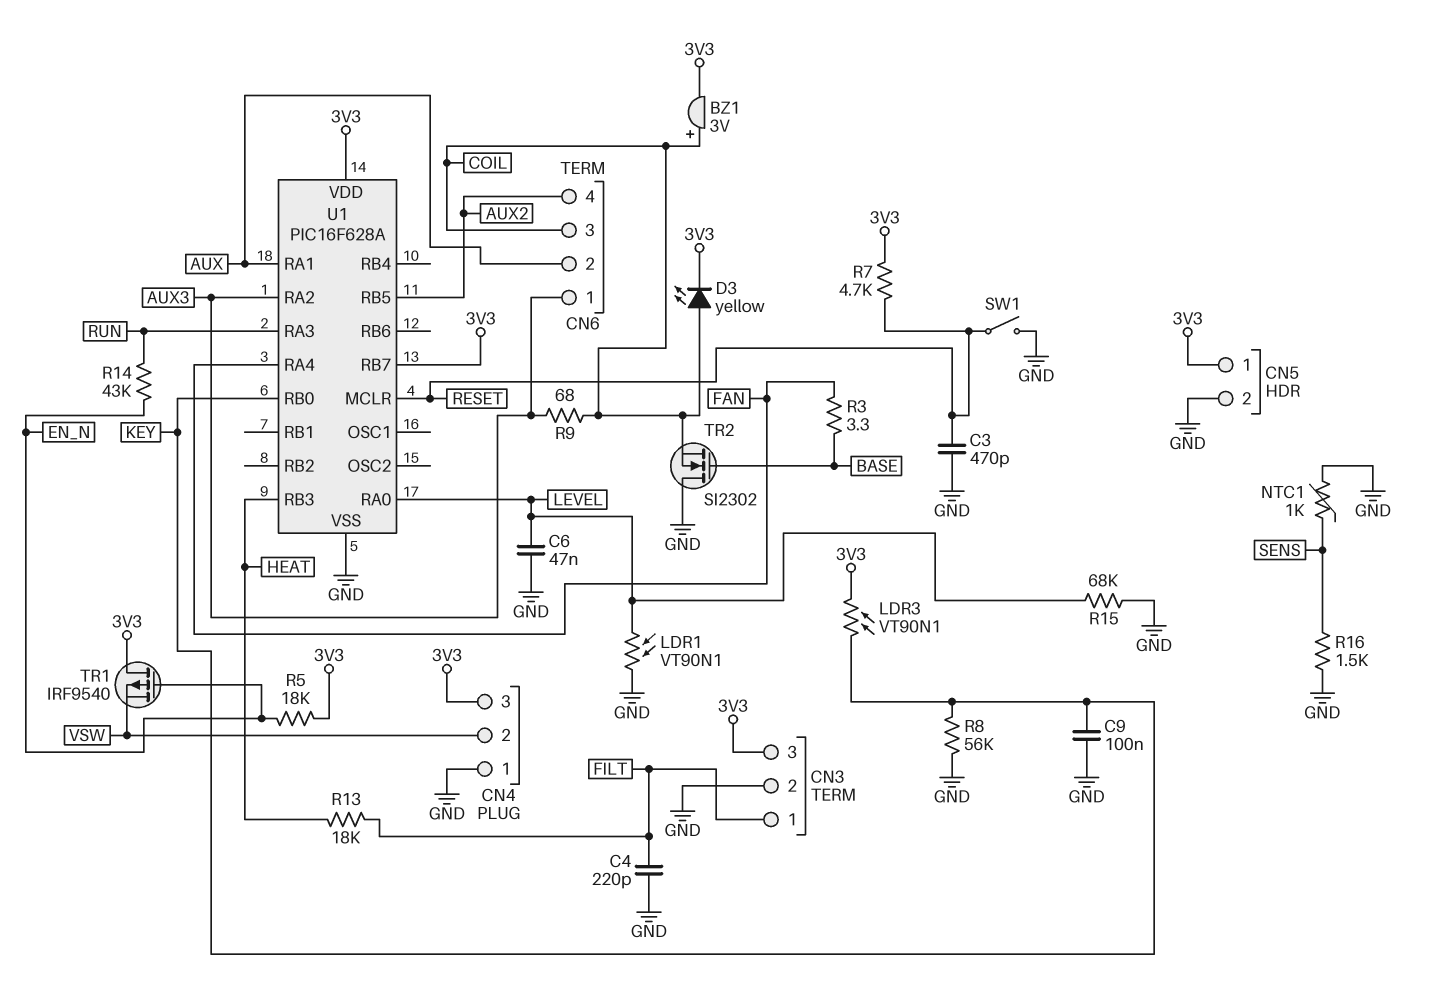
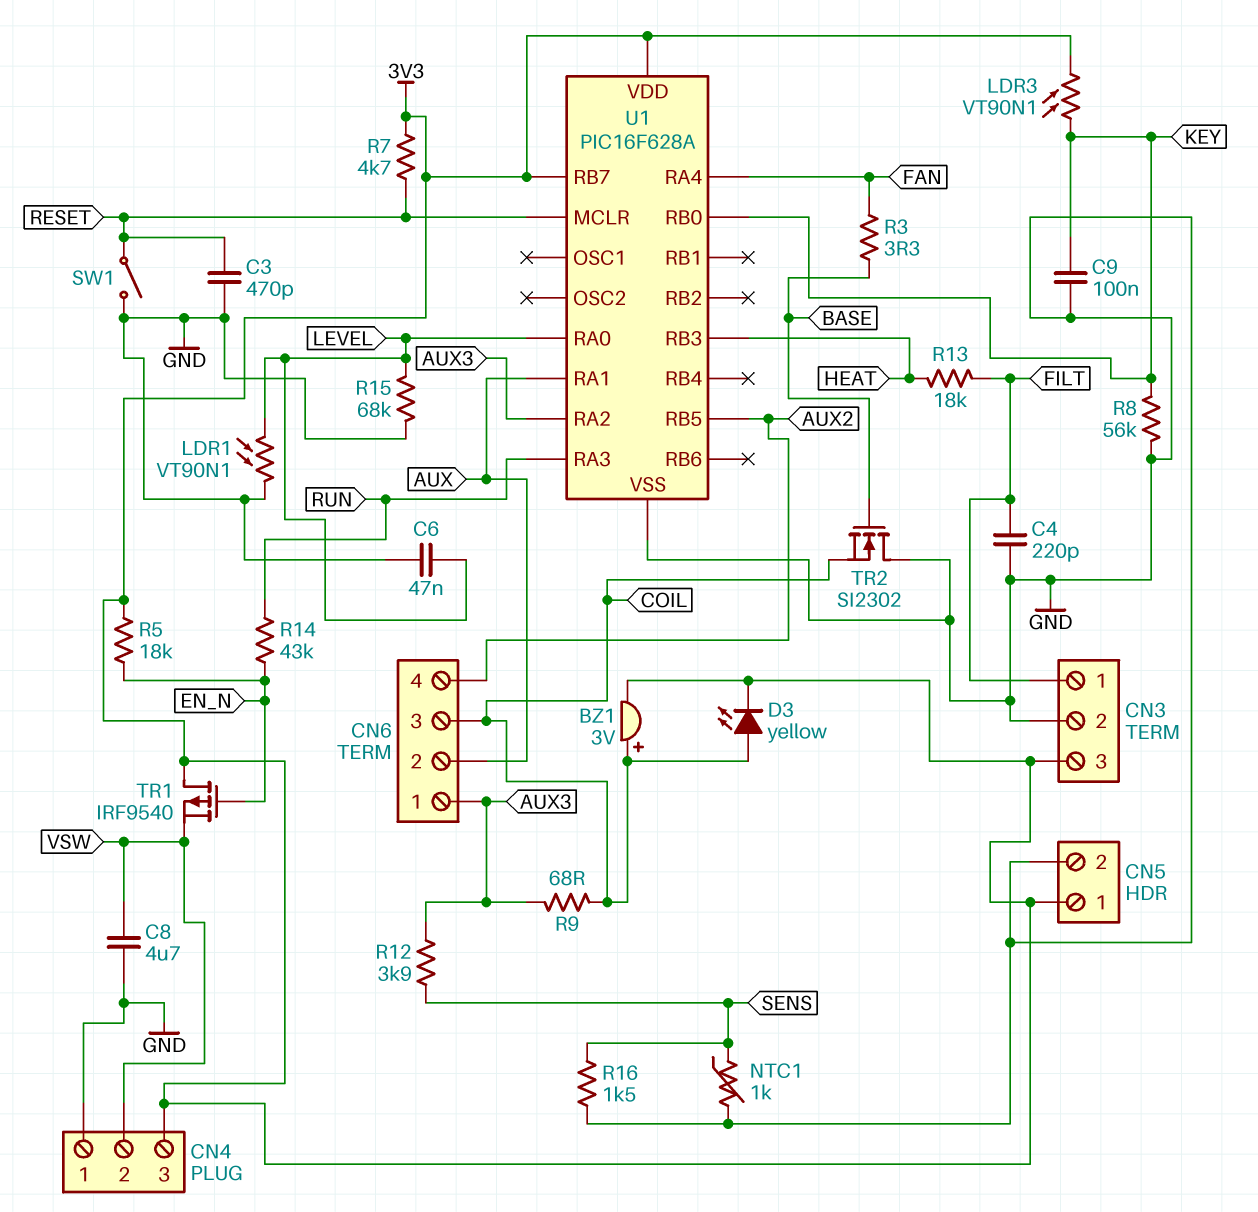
C8: none -> 4.7uF (GND, VSW)
R12: none -> 3.9k (AUX3, SENS)

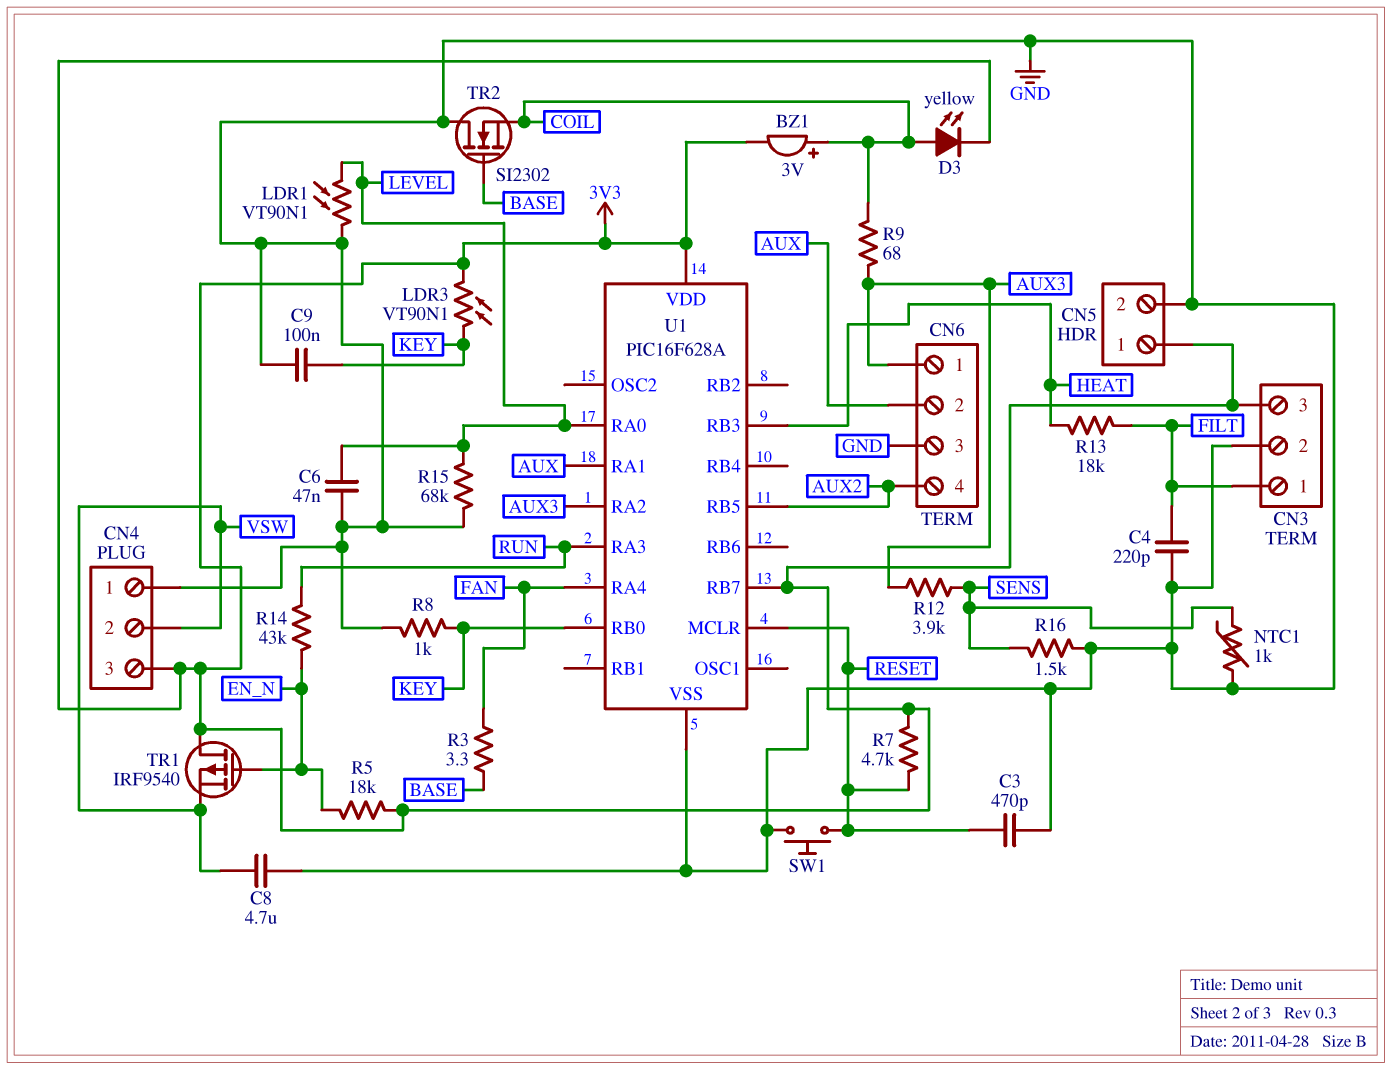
CN6 pin 3: COIL -> GND
R8: 56k (GND, KEY) -> 1k (GND, KEY)
SW1: switch (GND, RESET) -> button (GND, RESET)

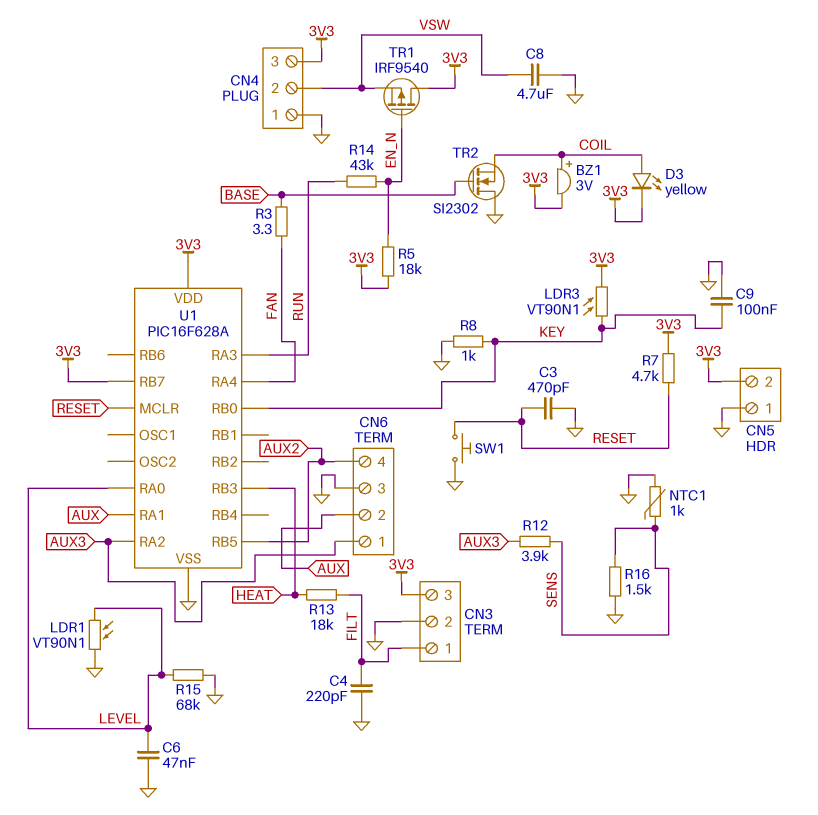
CN5 pin 1: 3V3 -> GND
CN5 pin 2: GND -> 3V3
R9: 68 (AUX3, COIL) -> none

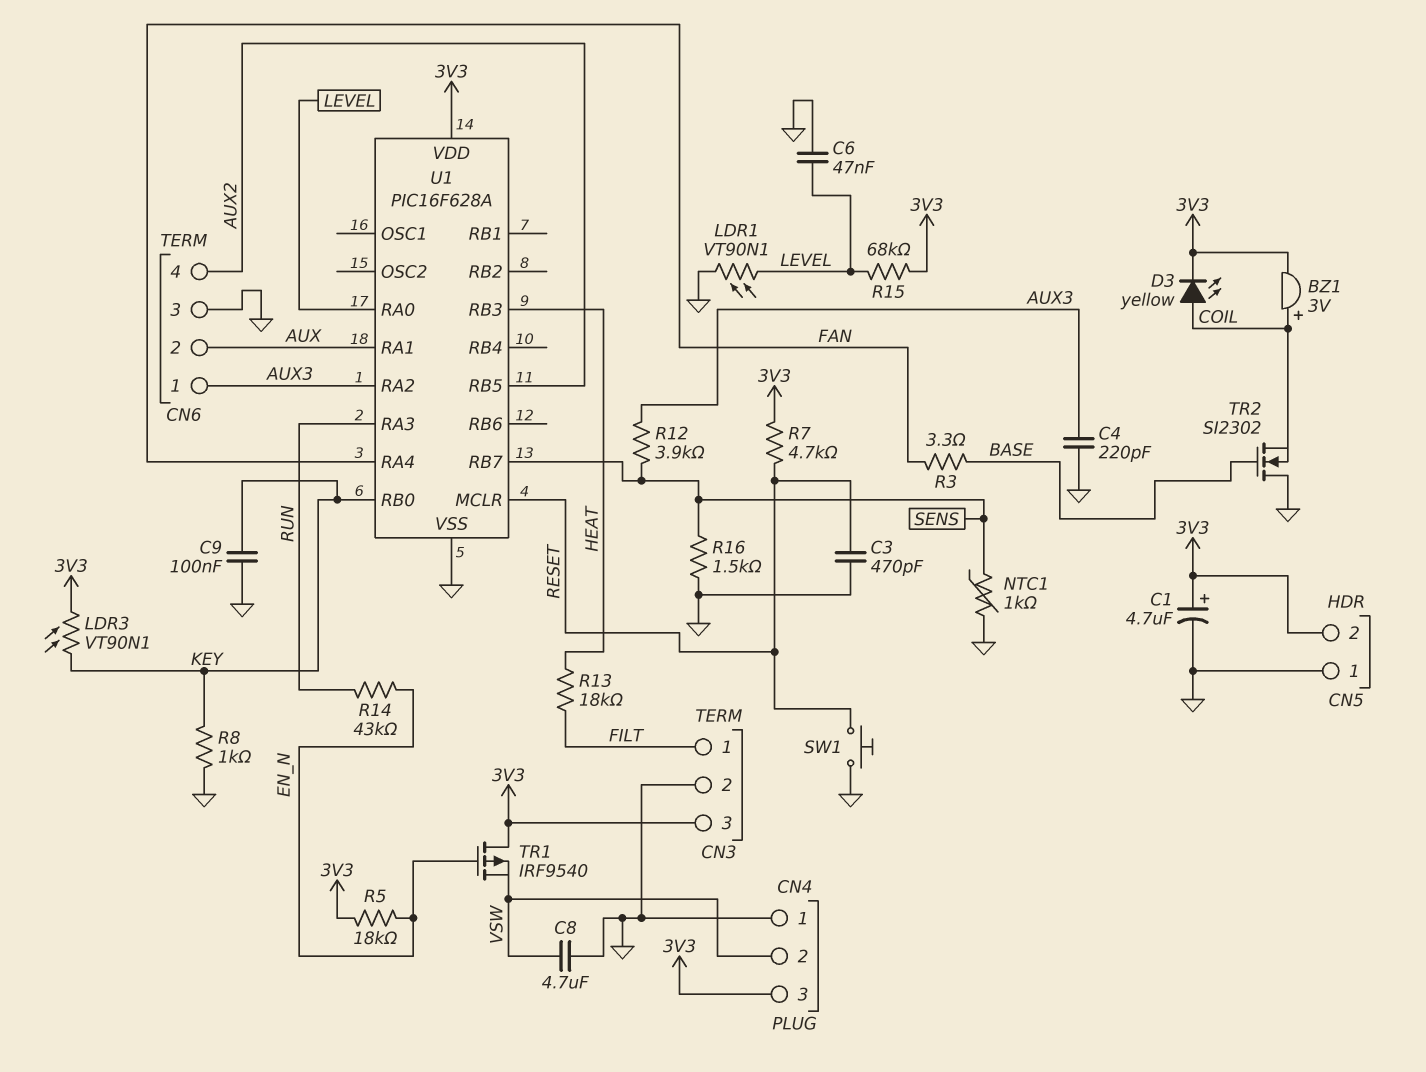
C1: none -> 4.7uF (plus 3V3, minus GND)
C4: 220pF (FILT, GND) -> 220pF (AUX3, GND)
R15: 68k (GND, LEVEL) -> 68k (3V3, LEVEL)
U1 pin RB7: 3V3 -> SENS

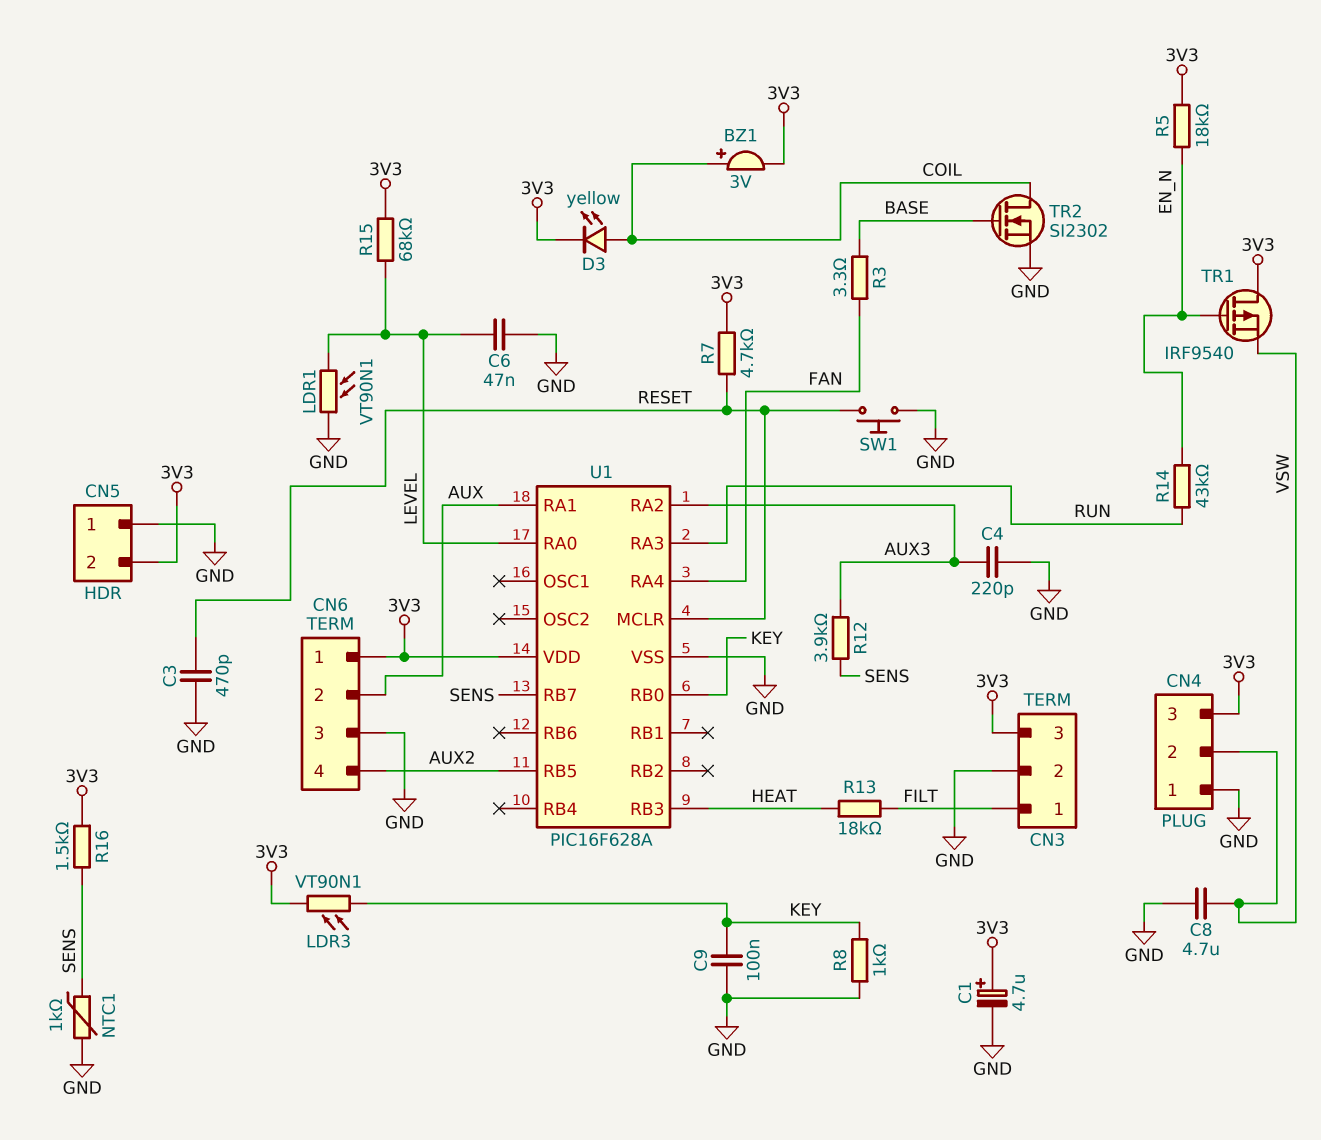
CN6 pin 1: AUX3 -> 3V3
R16: 1.5k (GND, SENS) -> 1.5k (3V3, SENS)
TR2: NMOS SI2302 (G BASE, D GND, S COIL) -> NMOS SI2302 (G BASE, D COIL, S GND)

